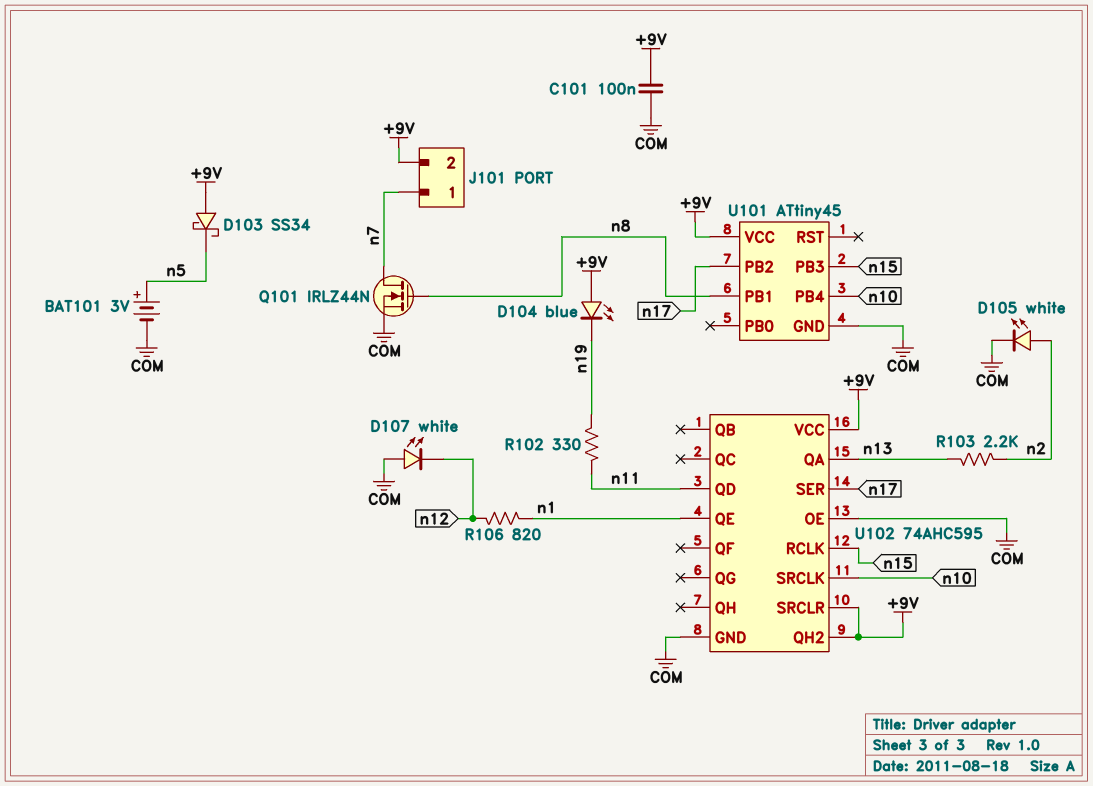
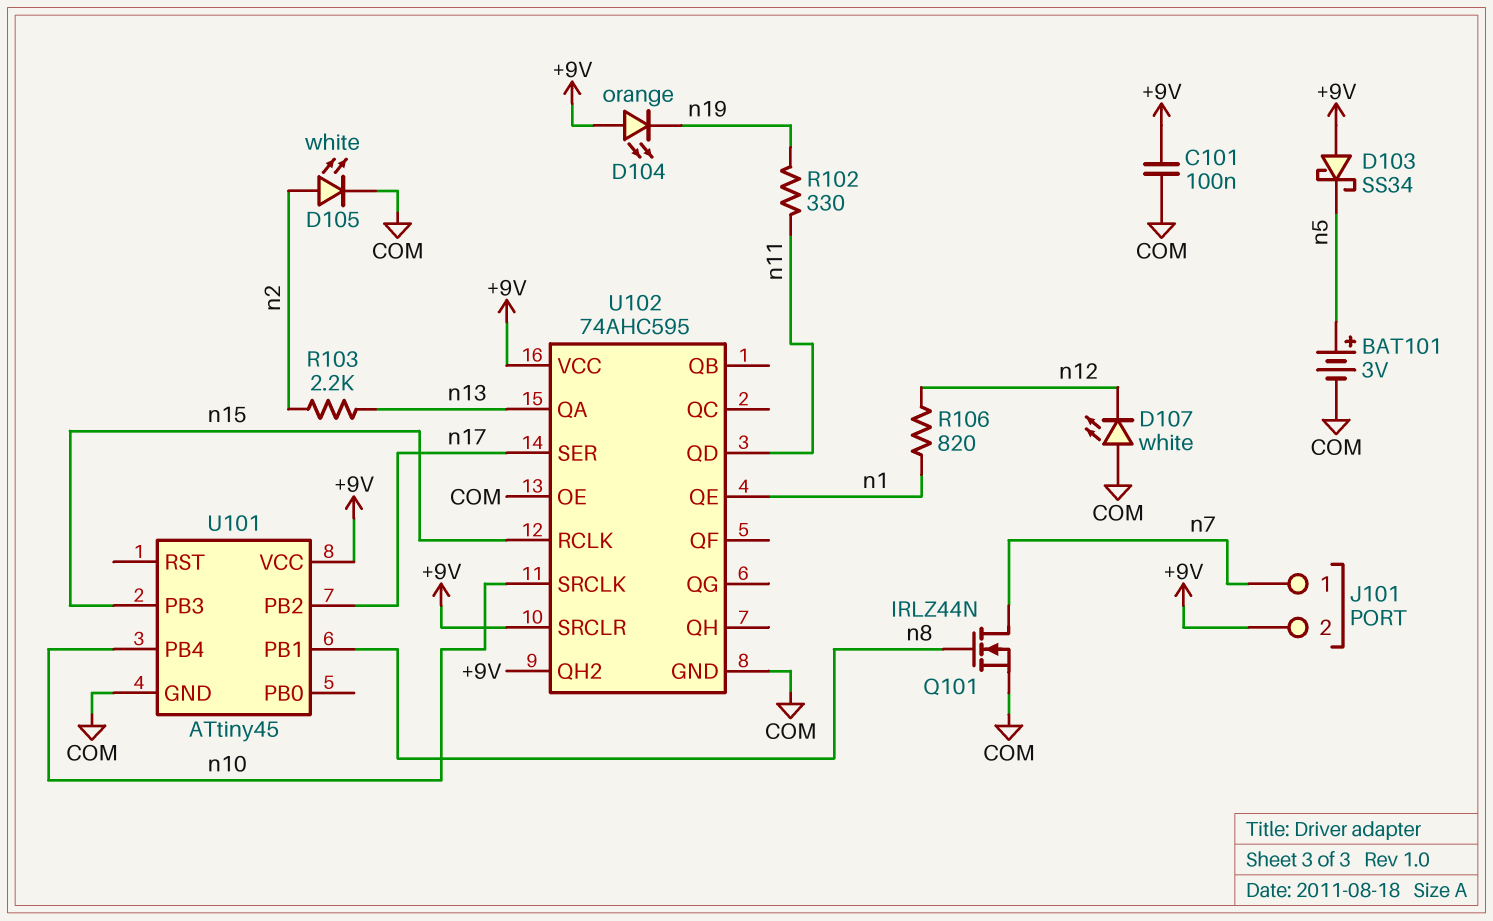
D104: LED blue (A +9V, K n19) -> LED orange (A +9V, K n19)

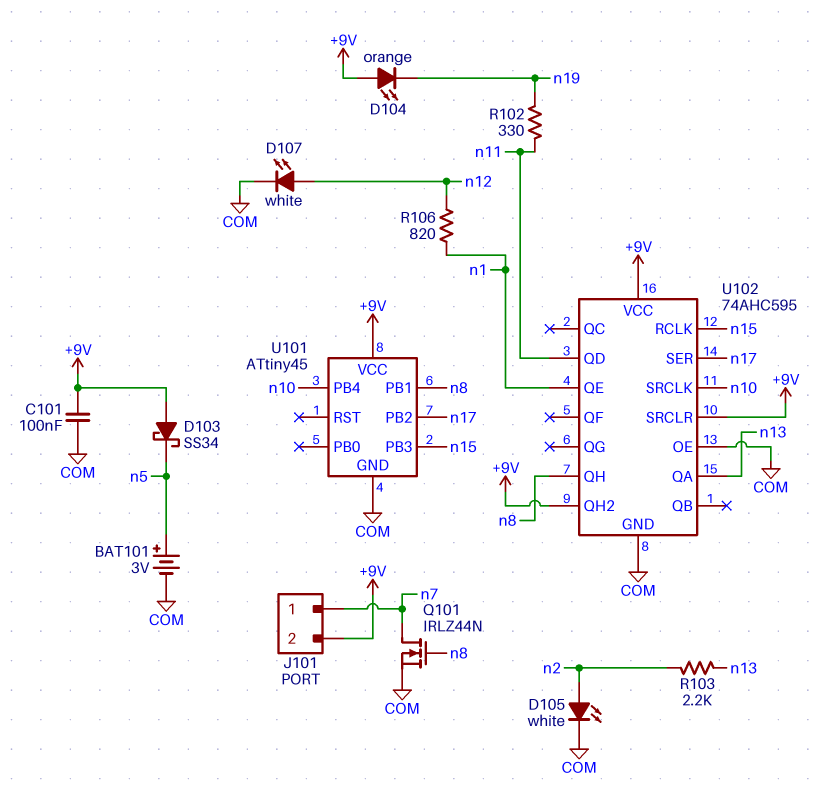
D107: LED white (A COM, K n12) -> LED white (A n12, K COM)
U102 pin QH: none -> n8

